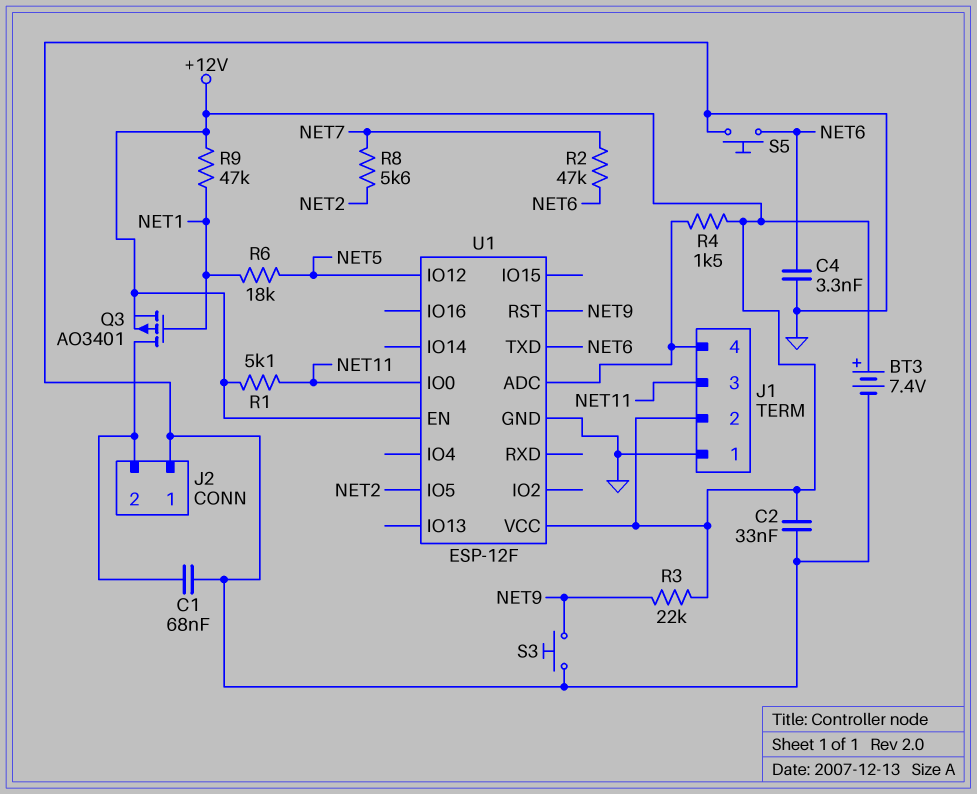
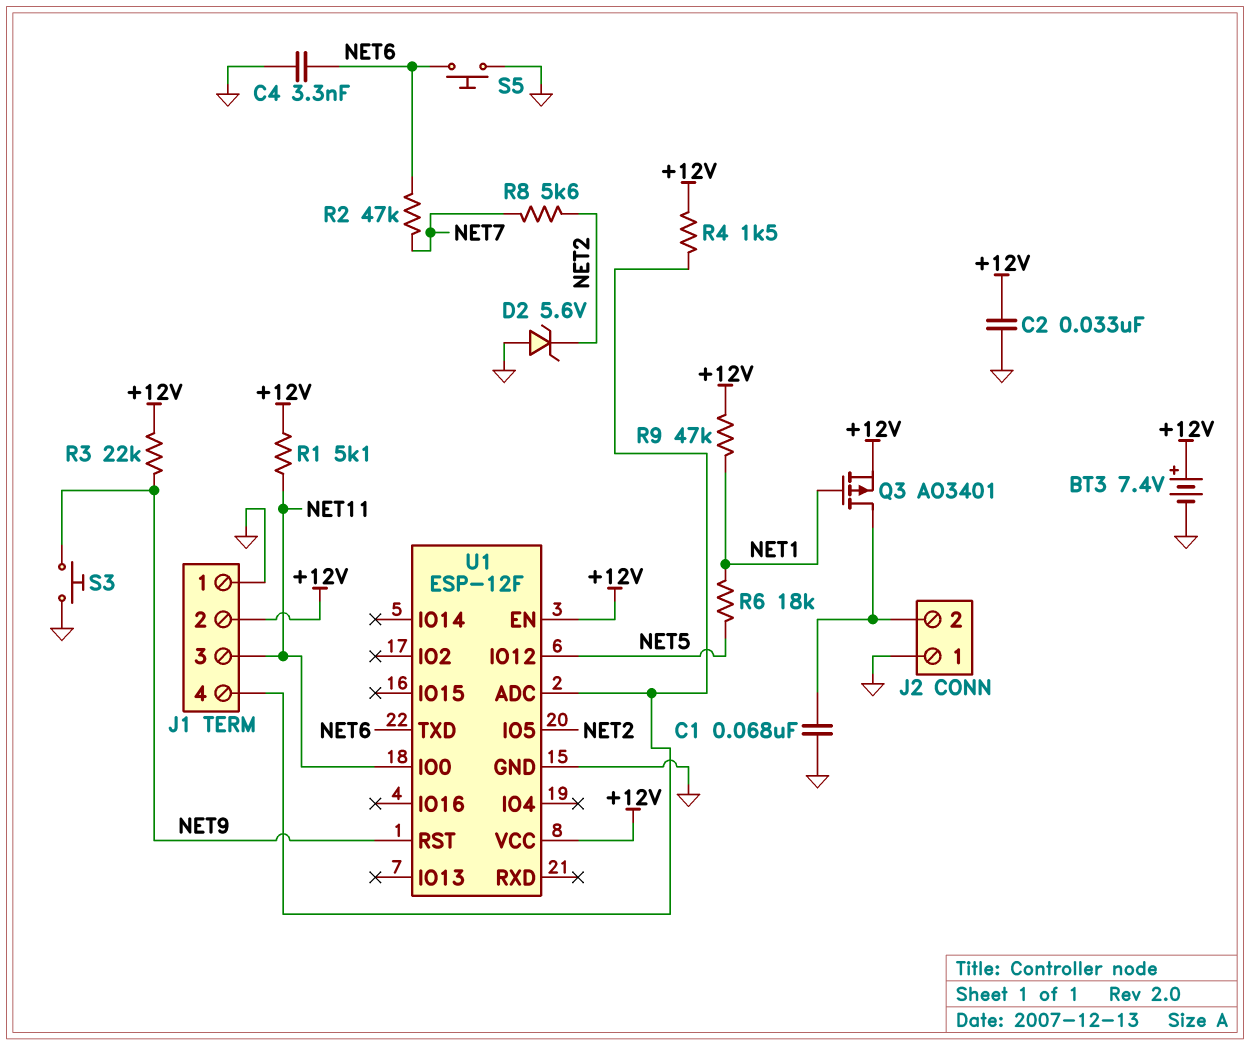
D2: none -> zener 5.6V (A GND, K NET2)

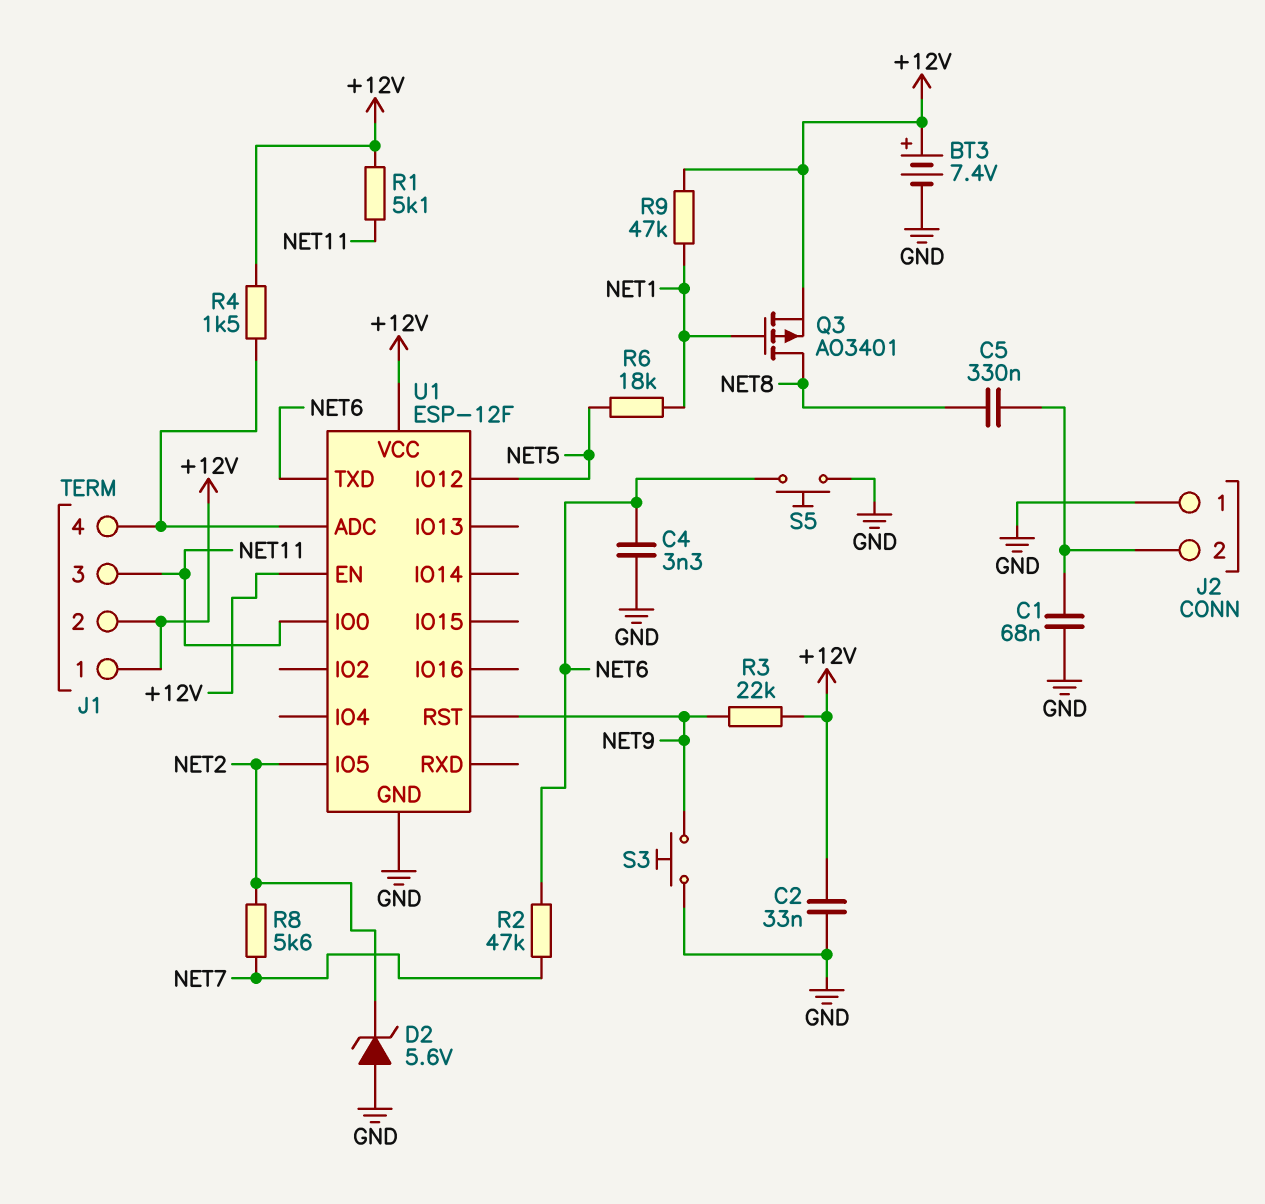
C5: none -> 330nF (J2/2, NET8)
J1 pin 1: GND -> +12V
Q3: PMOS AO3401 (G NET1, D J2/2, S +12V) -> PMOS AO3401 (G NET1, D NET8, S +12V)

